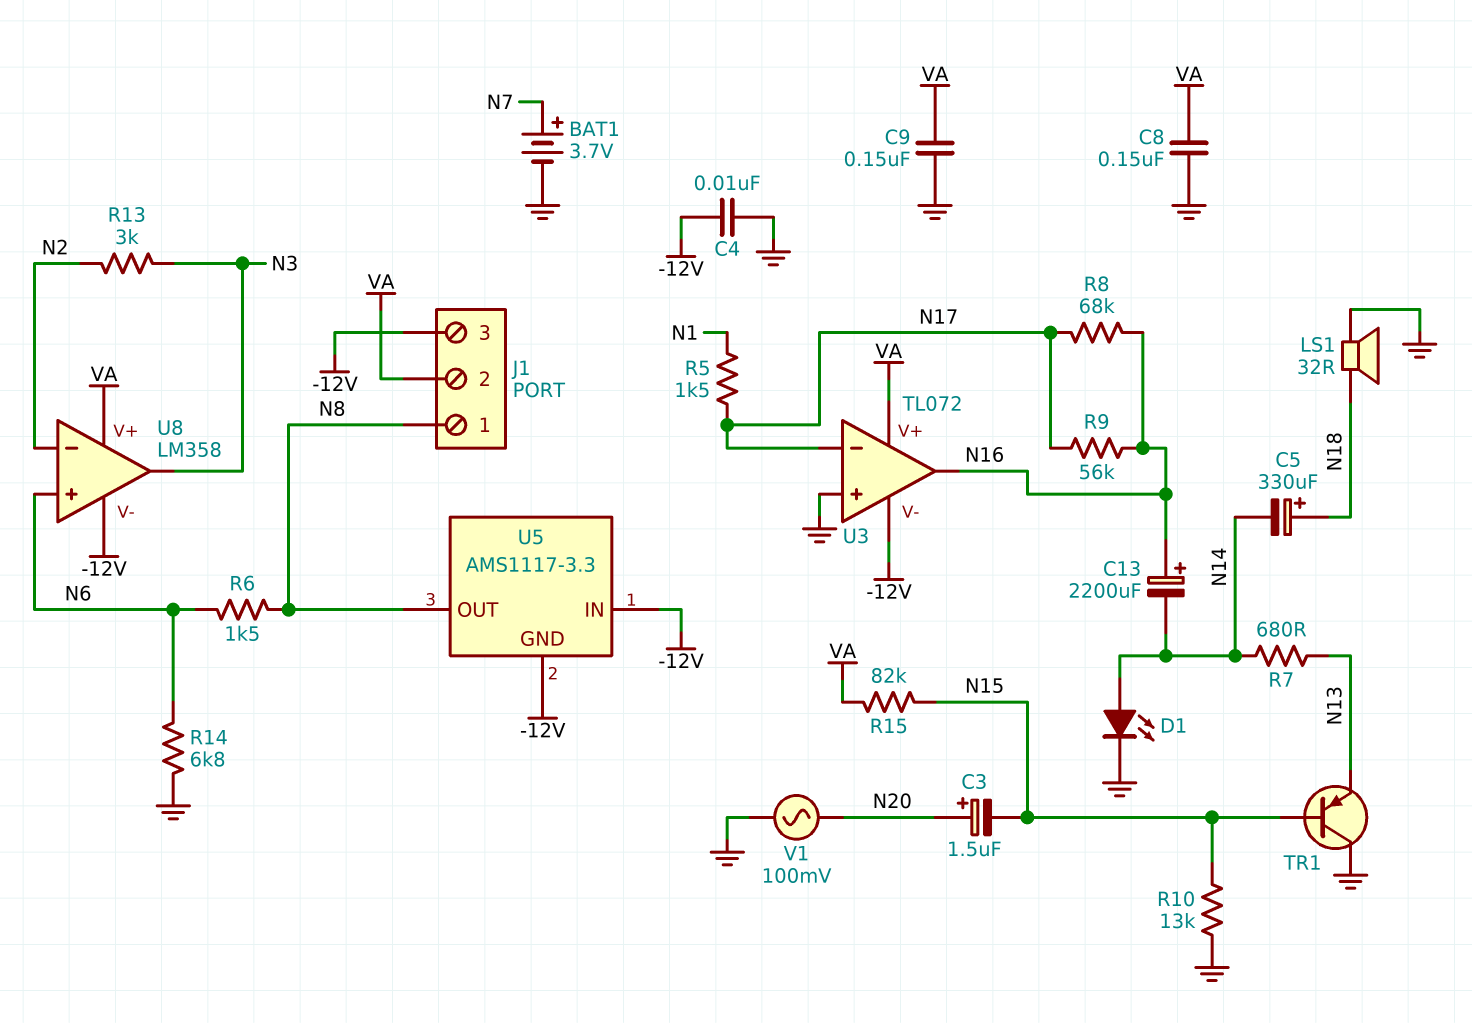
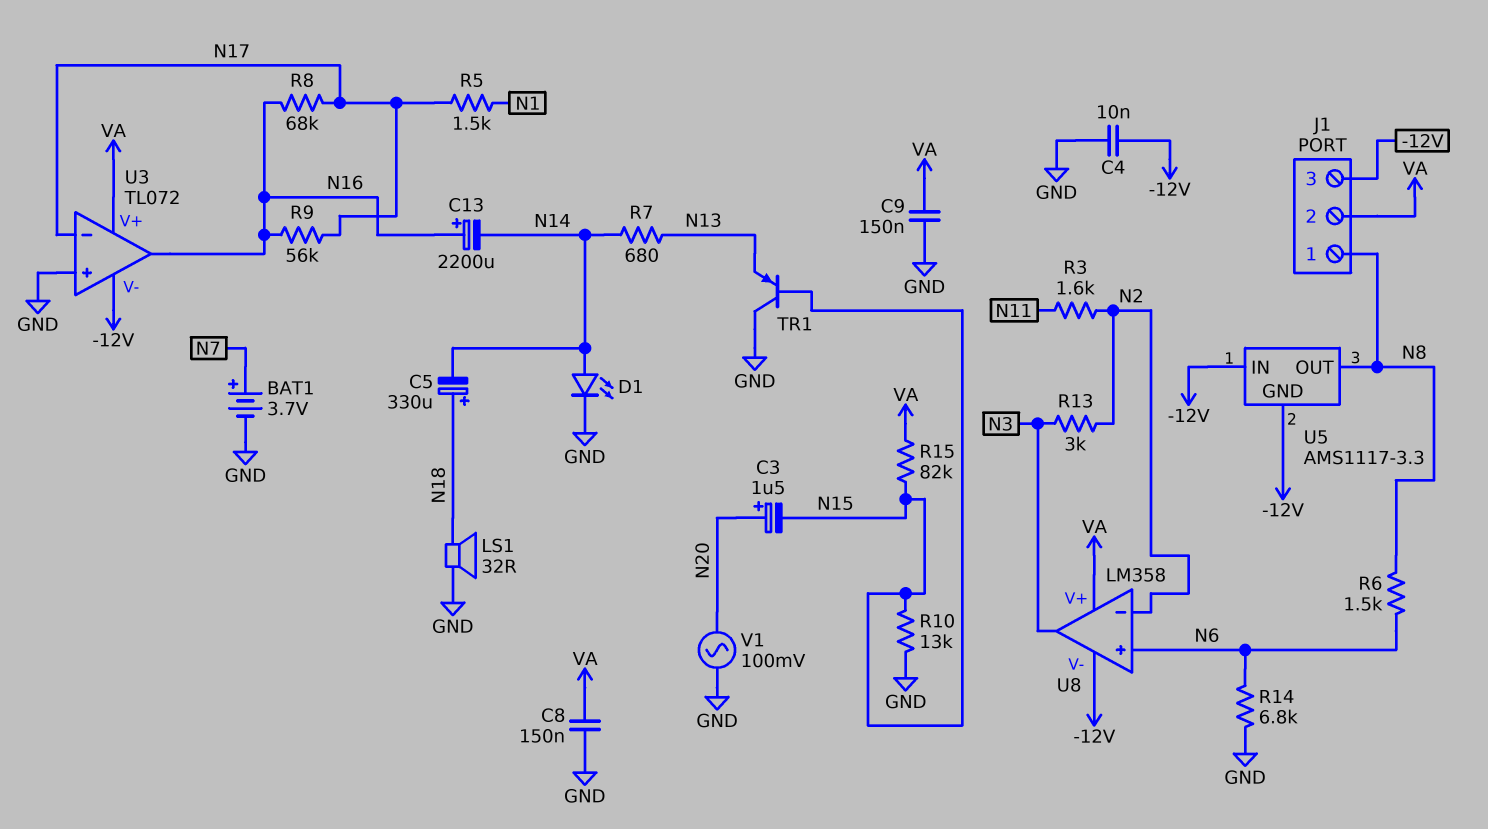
R3: none -> 1.6k (N2, N11)

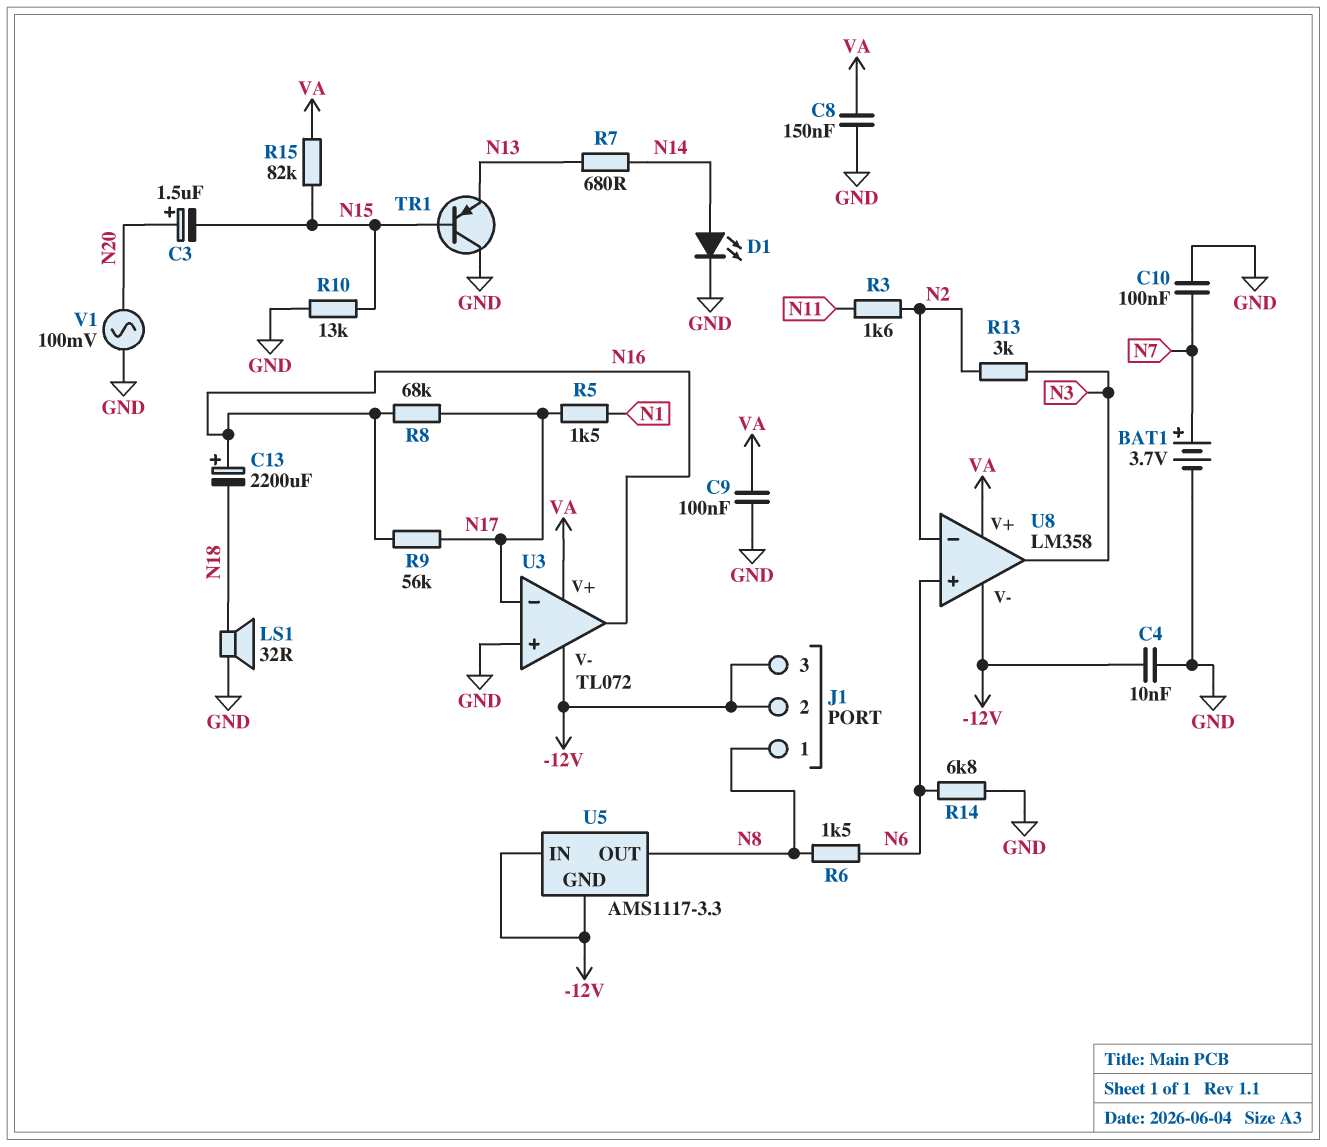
C5: 330uF (plus N18, minus N14) -> none
C9: 150nF (GND, VA) -> 100nF (GND, VA)
C10: none -> 100nF (GND, N7)
C13: 2200uF (plus N16, minus N14) -> 2200uF (plus N16, minus N18)
J1 pin 2: VA -> -12V

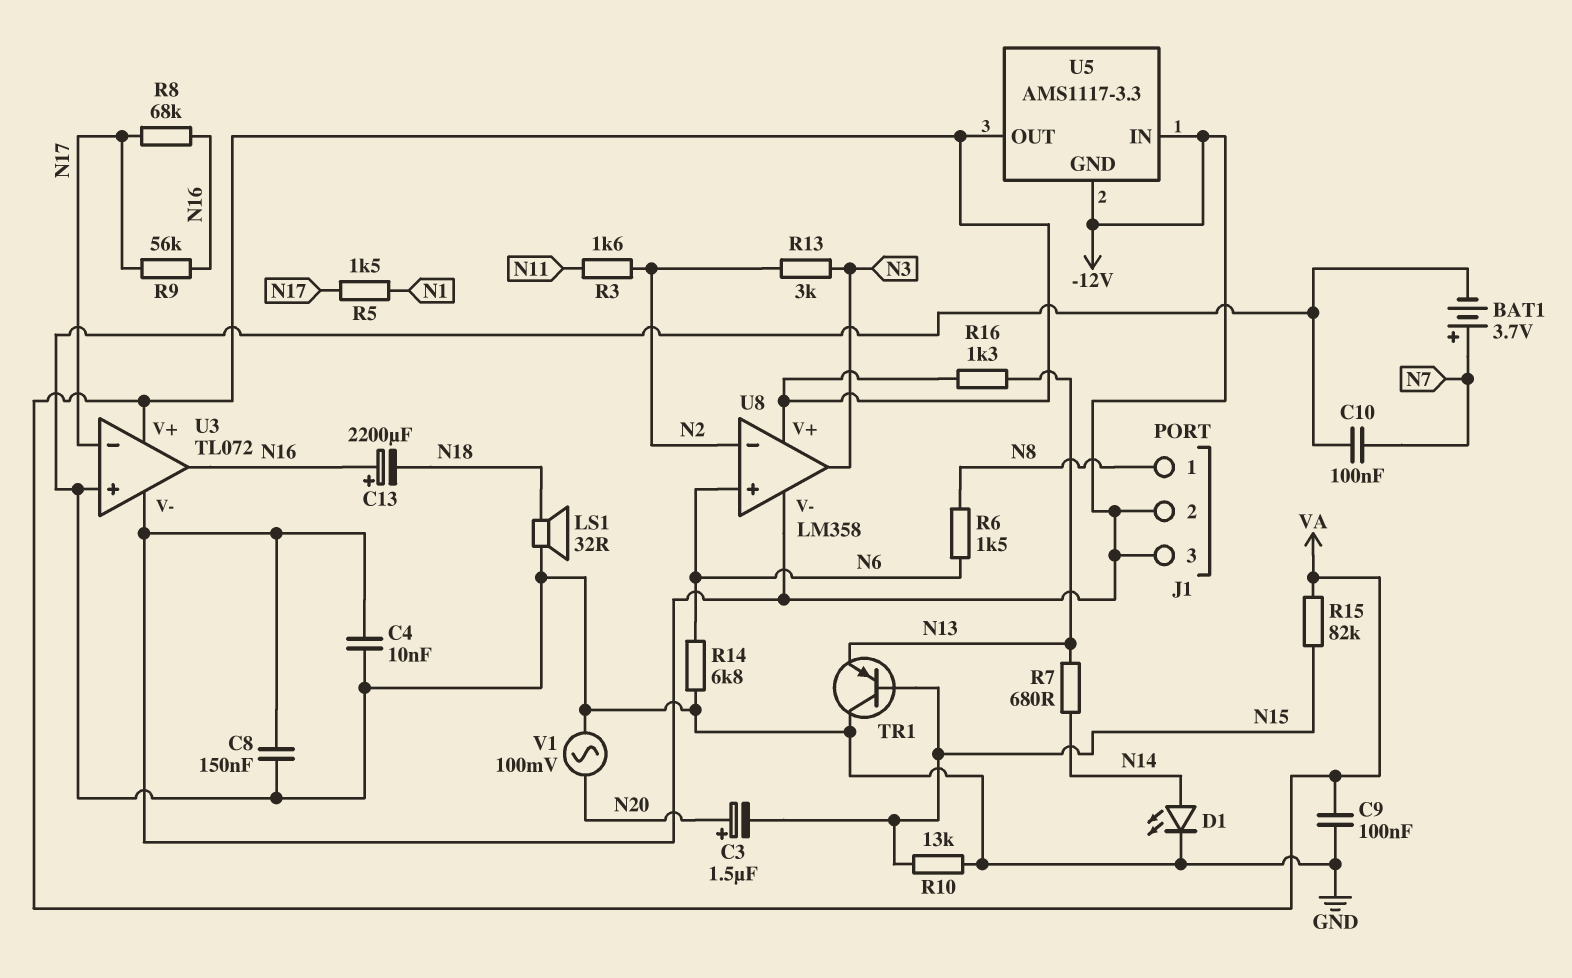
C8: 150nF (GND, VA) -> 150nF (-12V, GND)
R16: none -> 1.3k (N13, VA)
U5 pin OUT: N8 -> VA

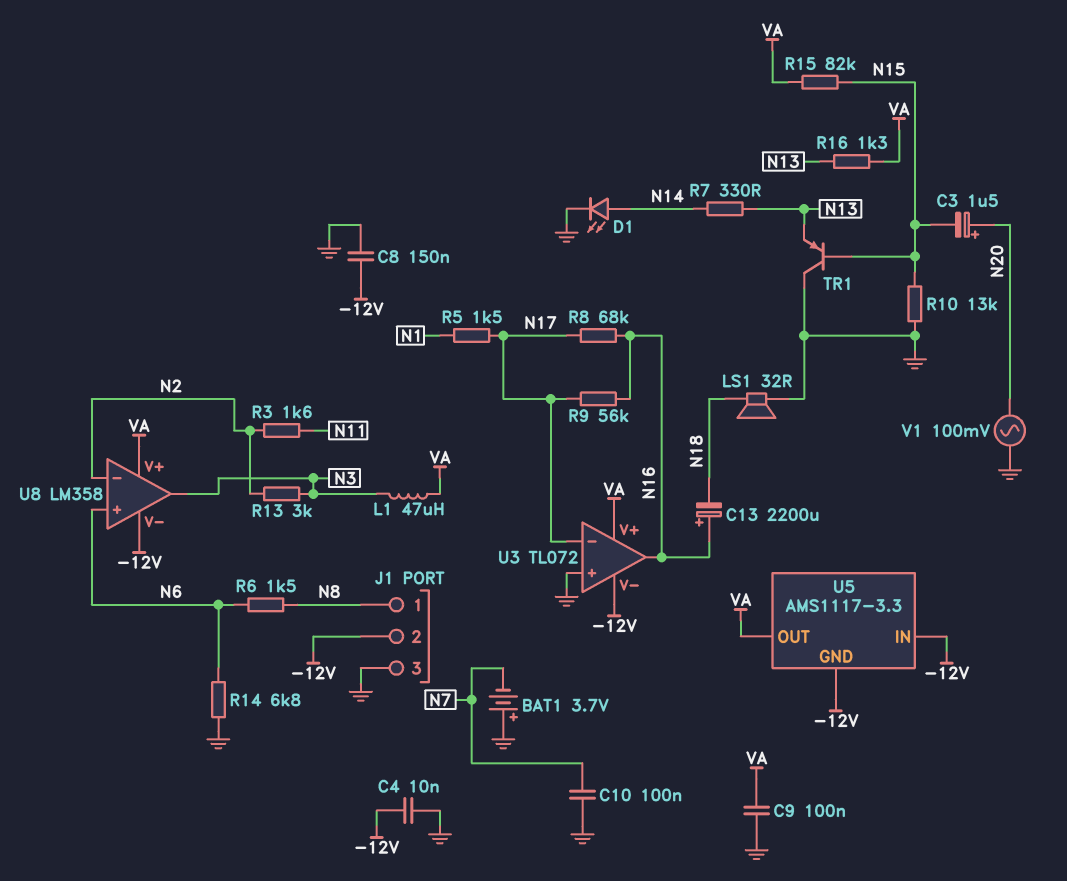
BAT1: 3.7V (plus N7, minus GND) -> 3.7V (plus GND, minus N7)
J1 pin 3: -12V -> GND
L1: none -> 47uH (N3, VA)
R7: 680 (N13, N14) -> 330 (N13, N14)

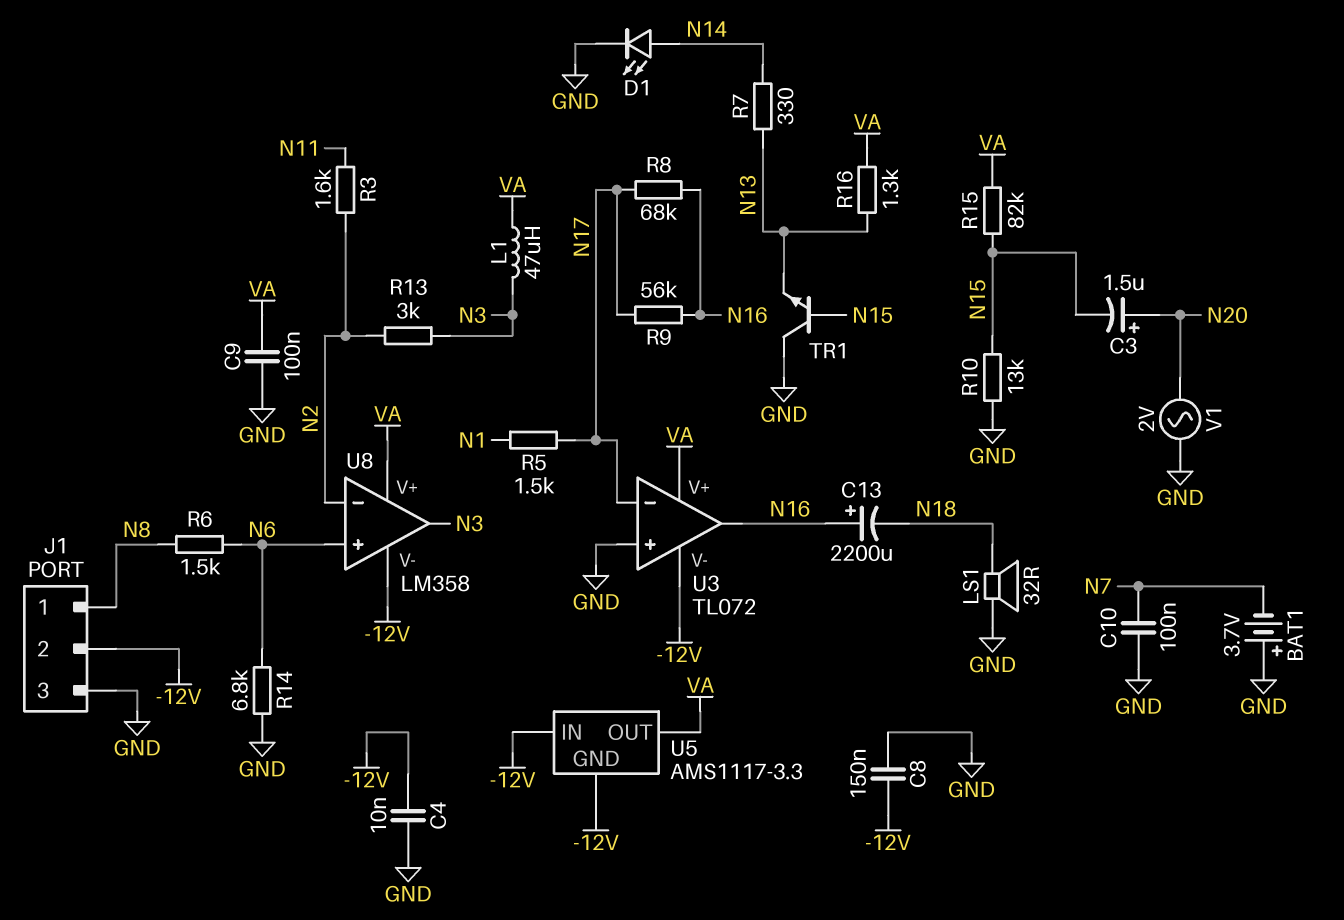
TR1: PNP (B N15, C GND, E N13) -> NPN (B N15, C GND, E N13)
V1: AC 100mV (GND, N20) -> AC 2V (GND, N20)

